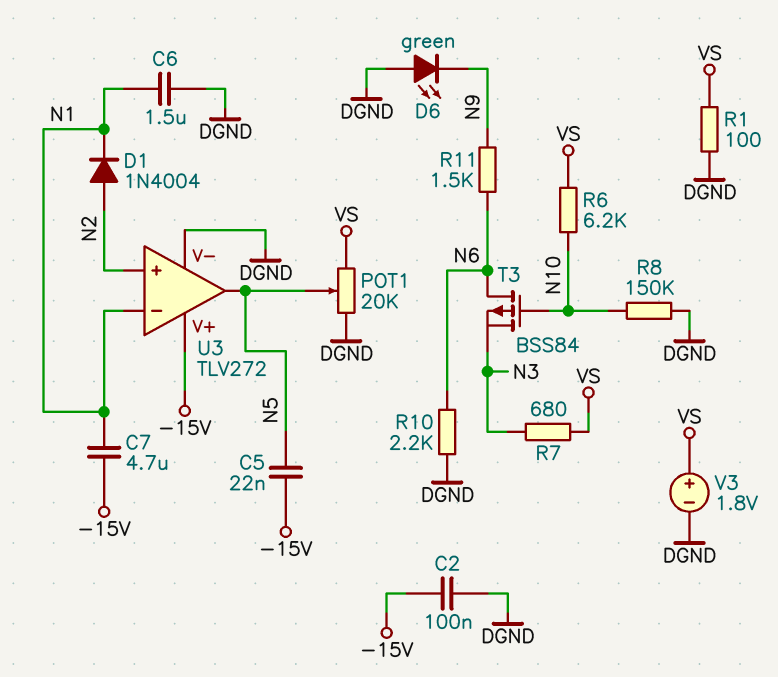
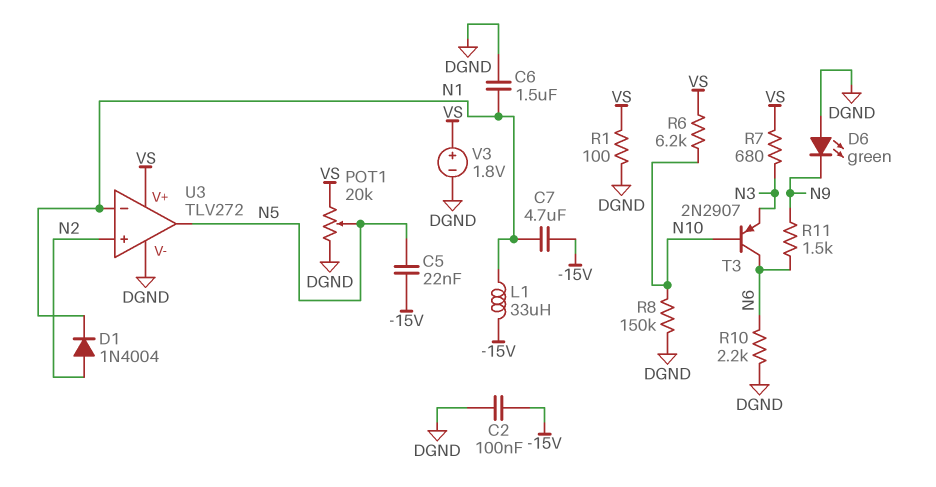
L1: none -> 33uH (-15V, N1)
T3: PMOS BSS84 (G N10, D N6, S N3) -> PNP 2N2907 (B N10, C N6, E N3)
U3 pin V+: -15V -> VS

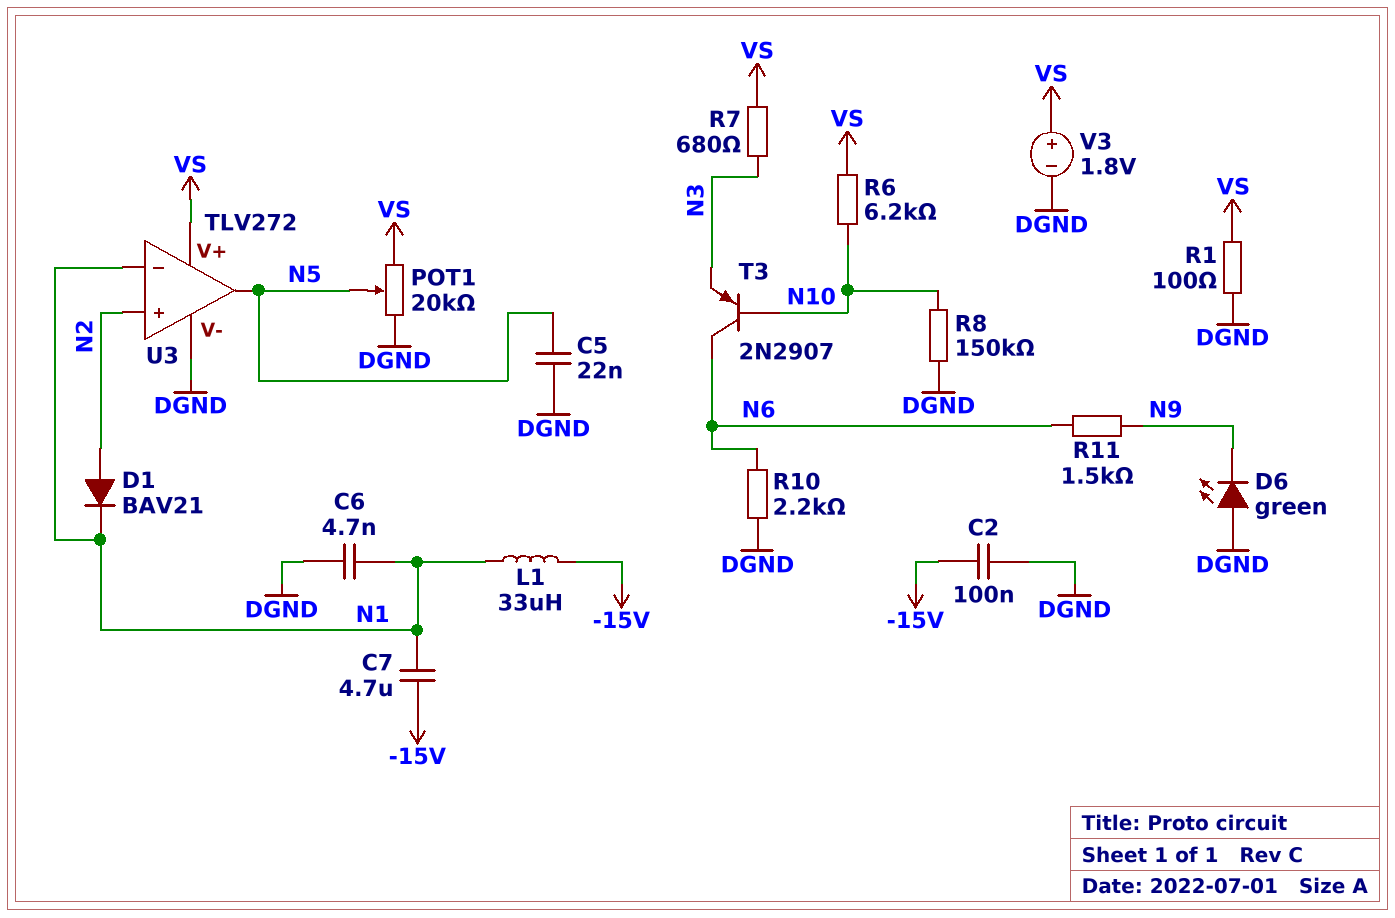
C5: 22nF (-15V, N5) -> 22nF (DGND, N5)
C6: 1.5uF (DGND, N1) -> 4.7nF (DGND, N1)
D1: diode 1N4004 (A N2, K N1) -> diode BAV21 (A N2, K N1)

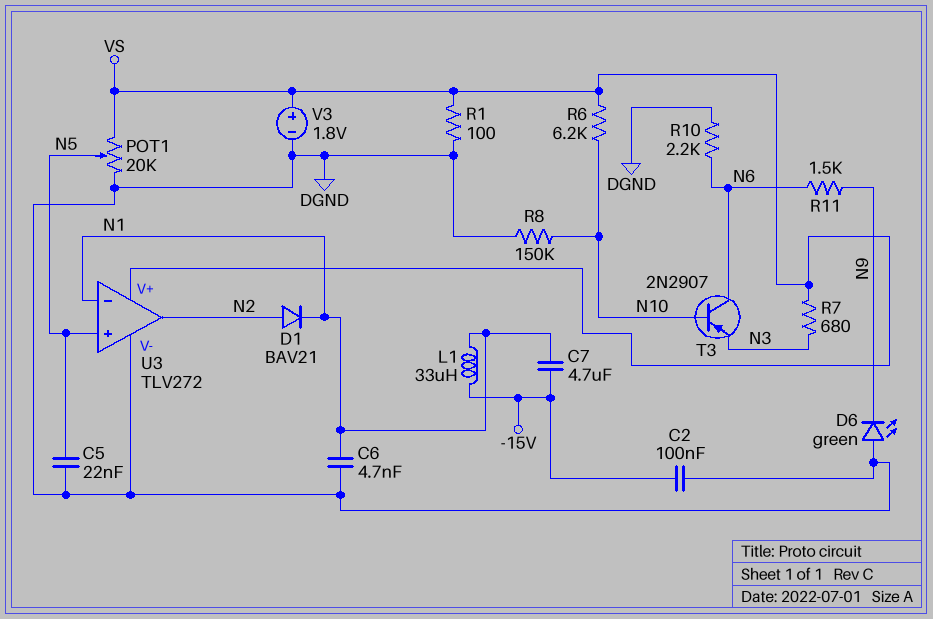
U3 pin in+: N2 -> N5
U3 pin out: N5 -> N2

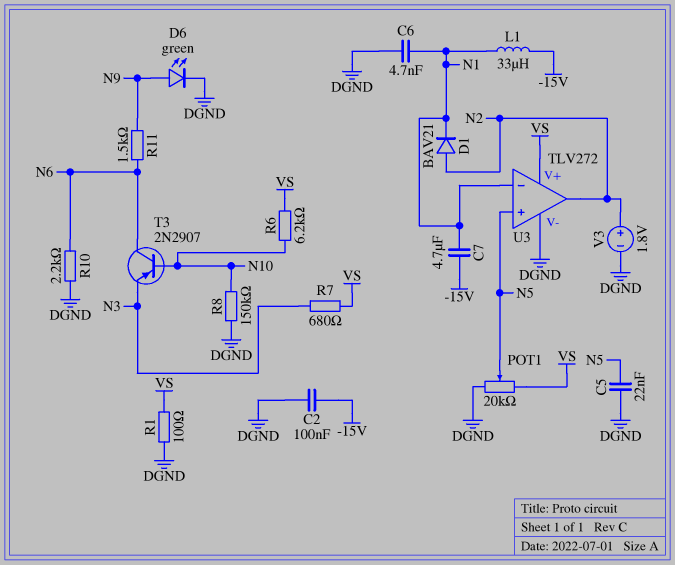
D6: LED green (A DGND, K N9) -> LED green (A N9, K DGND)
V3: 1.8V (plus VS, minus DGND) -> 1.8V (plus N2, minus DGND)

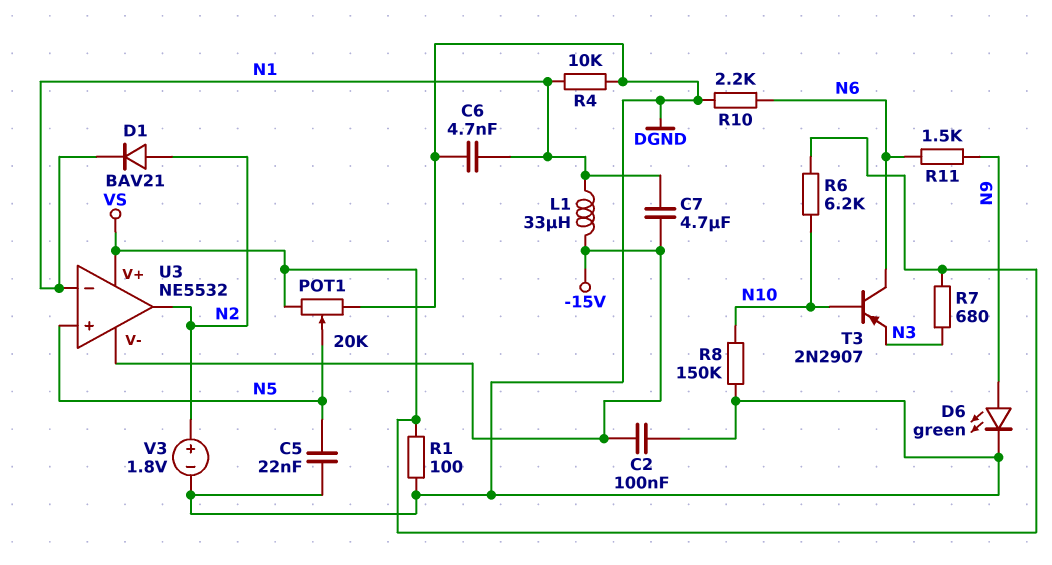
R4: none -> 10k (DGND, N1)
U3: TLV272 -> NE5532
U3 pin V-: DGND -> -15V

